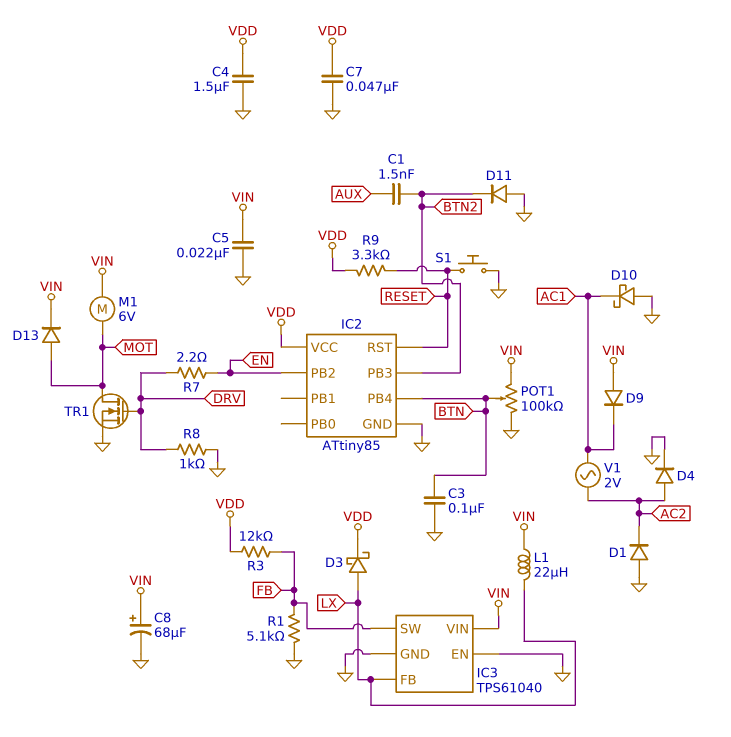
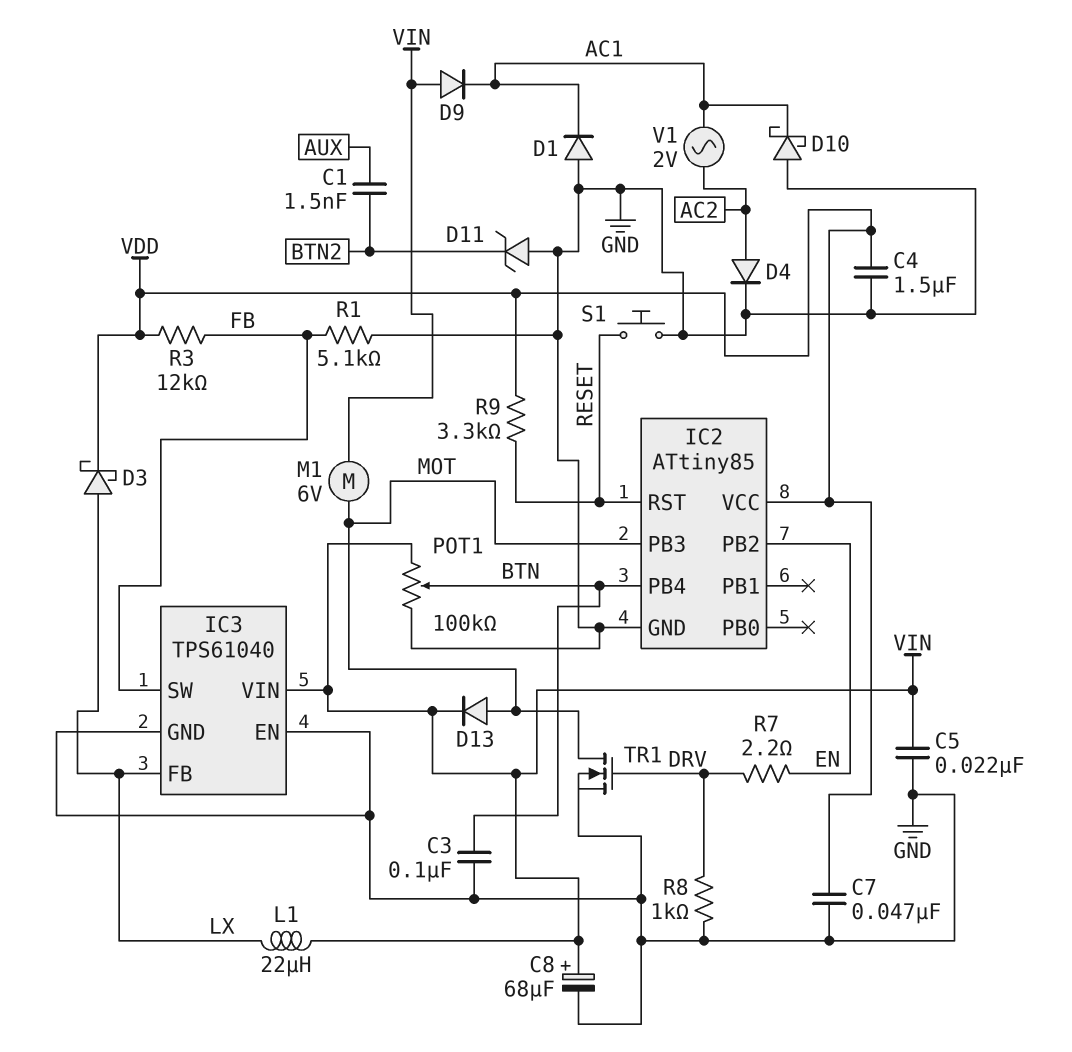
D1: diode (A GND, K AC2) -> diode (A GND, K AC1)
D11: diode (A GND, K BTN2) -> zener (A GND, K BTN2)
IC2 pin PB3: BTN2 -> MOT

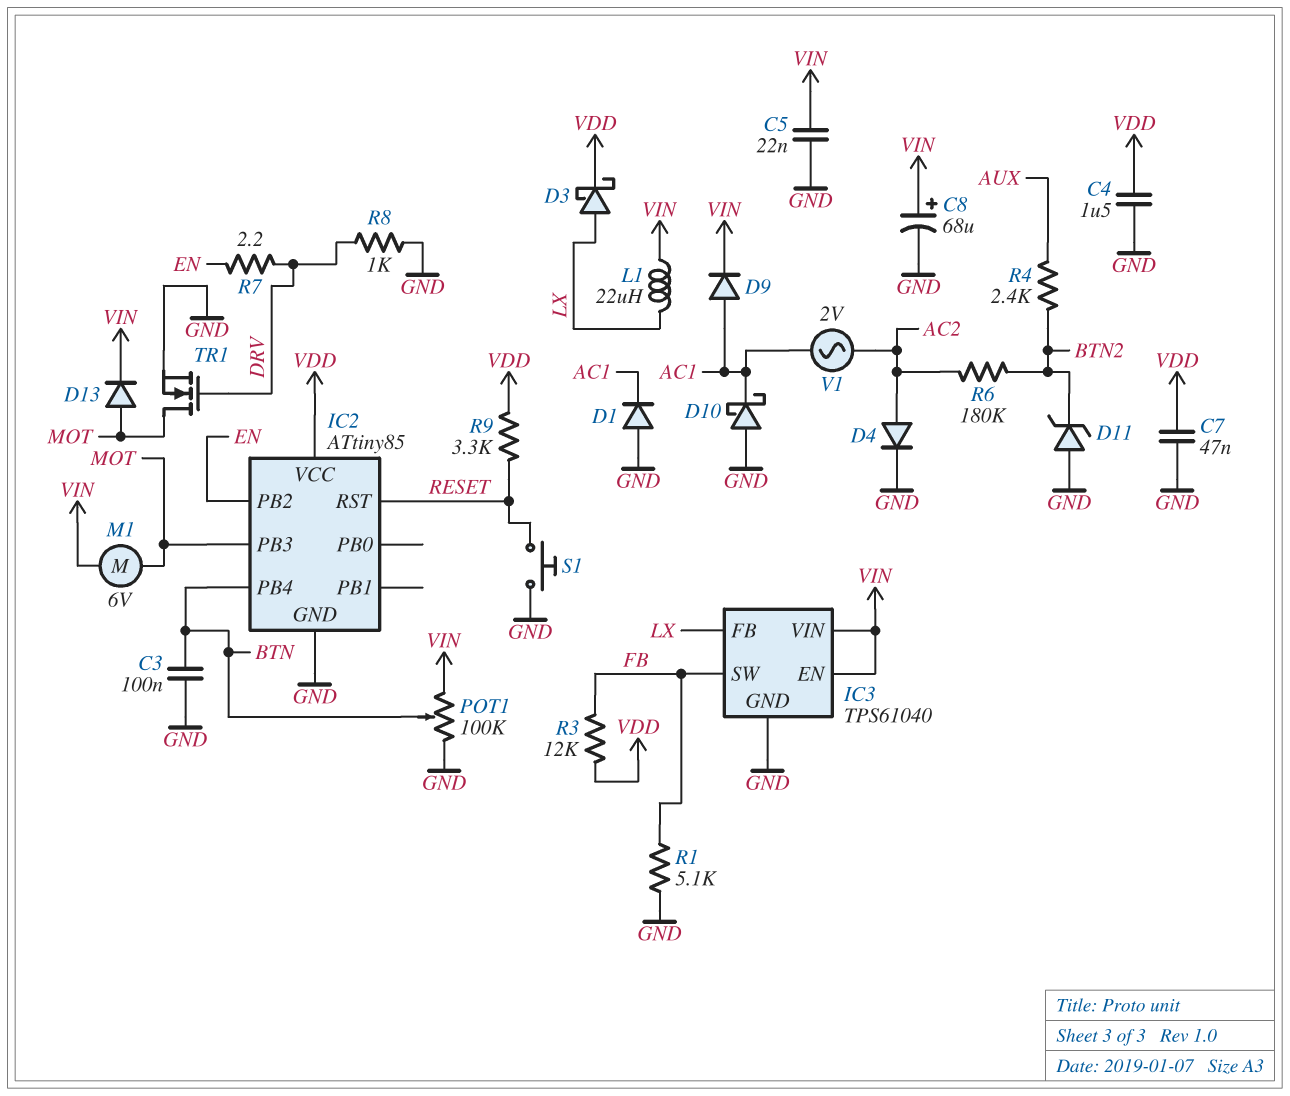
C1: 1.5nF (AUX, BTN2) -> none
D9: diode (A VIN, K AC1) -> diode (A AC1, K VIN)
IC3 pin EN: GND -> VIN
R4: none -> 2.4k (AUX, BTN2)
R6: none -> 180k (AC2, BTN2)

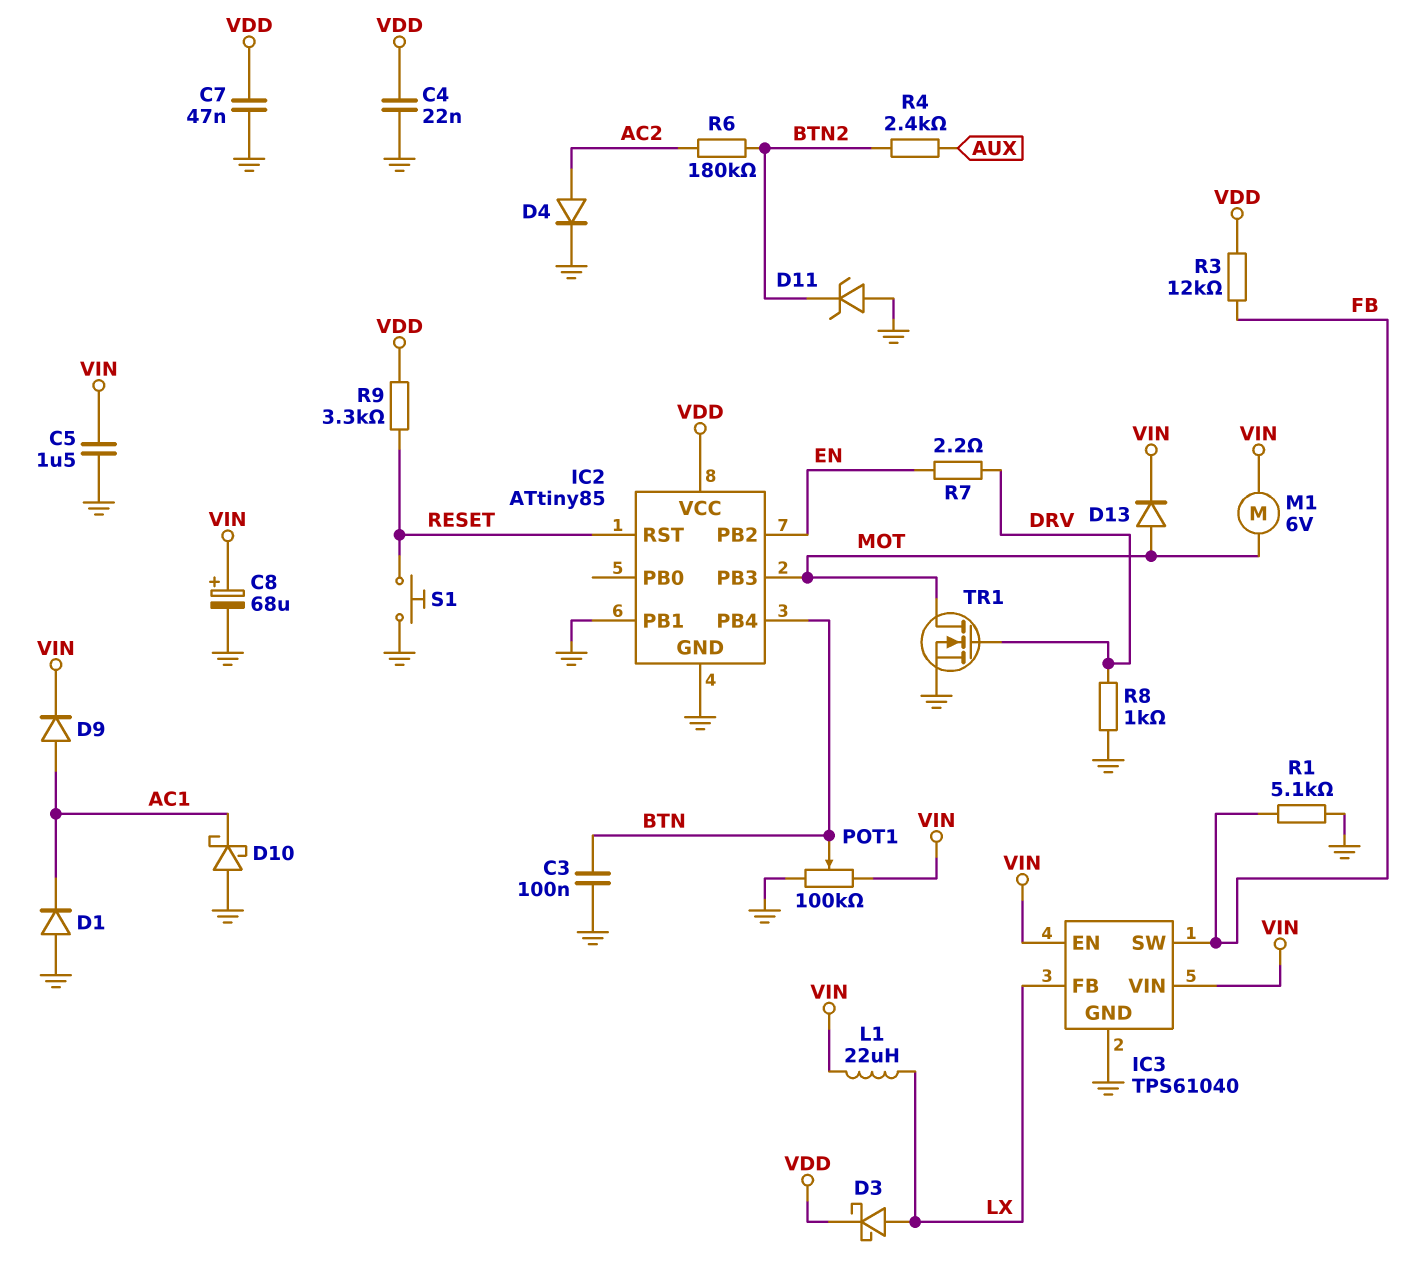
C4: 1.5uF (GND, VDD) -> 22nF (GND, VDD)
C5: 22nF (GND, VIN) -> 1.5uF (GND, VIN)
IC2 pin PB1: none -> GND
V1: AC 2V (AC1, AC2) -> none

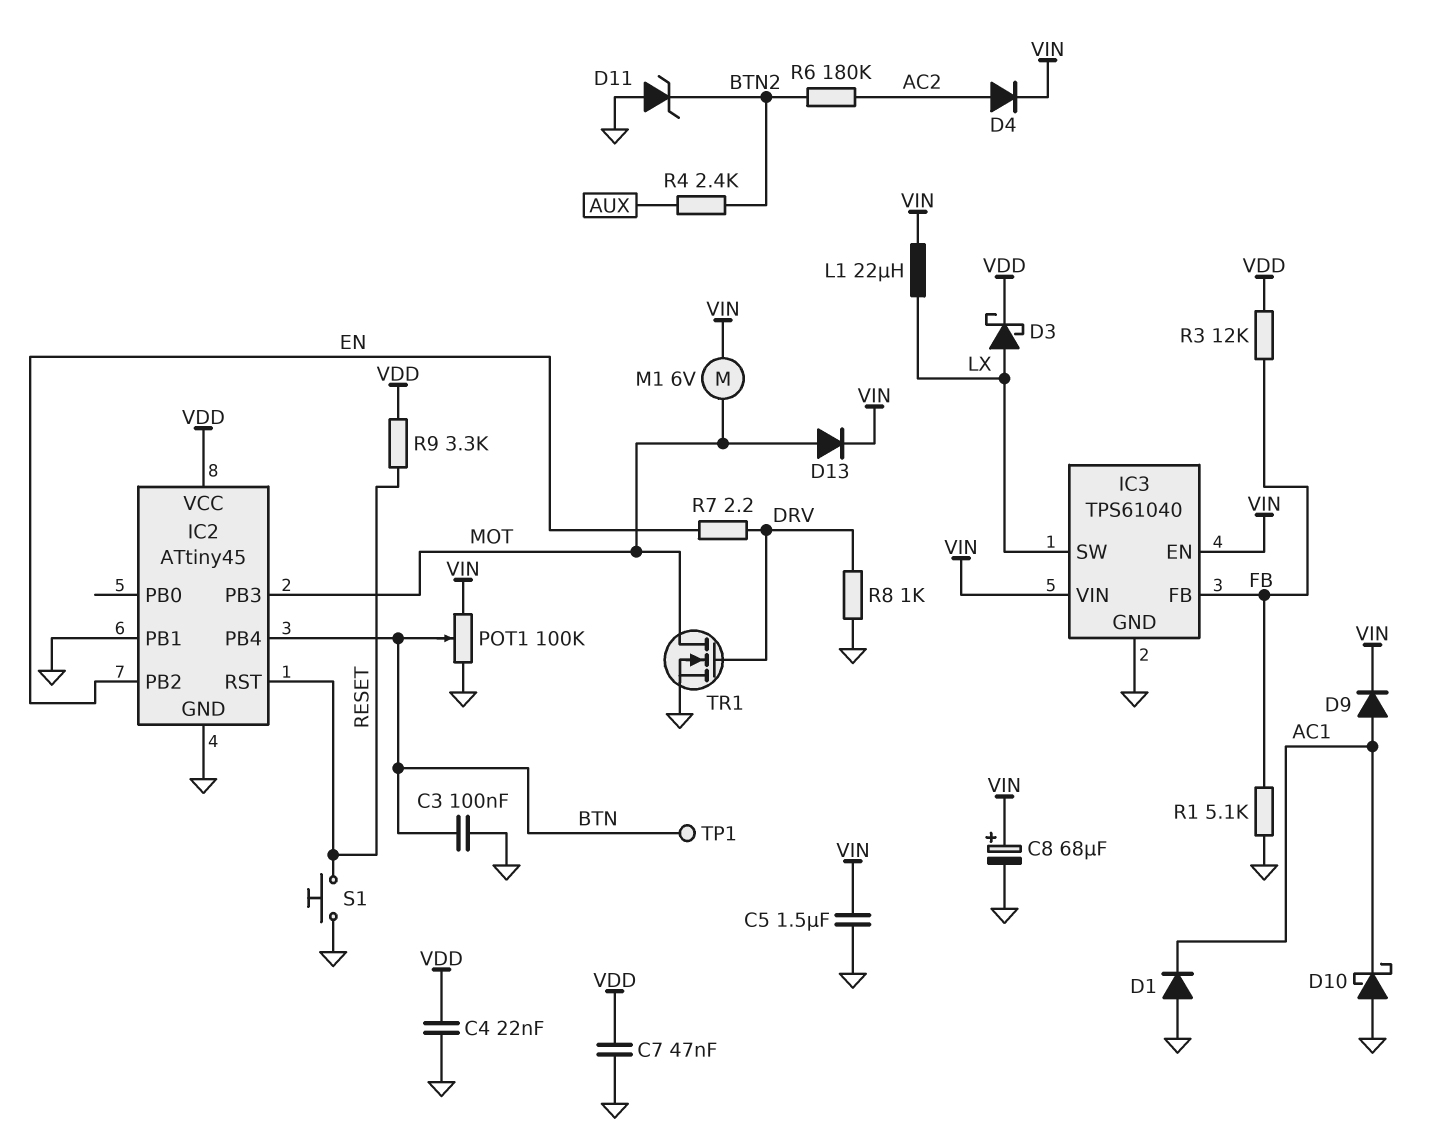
D4: diode (A AC2, K GND) -> diode (A AC2, K VIN)
IC2: ATtiny85 -> ATtiny45
IC3 pin FB: LX -> FB
IC3 pin SW: FB -> LX
TP1: none -> test point (BTN)

